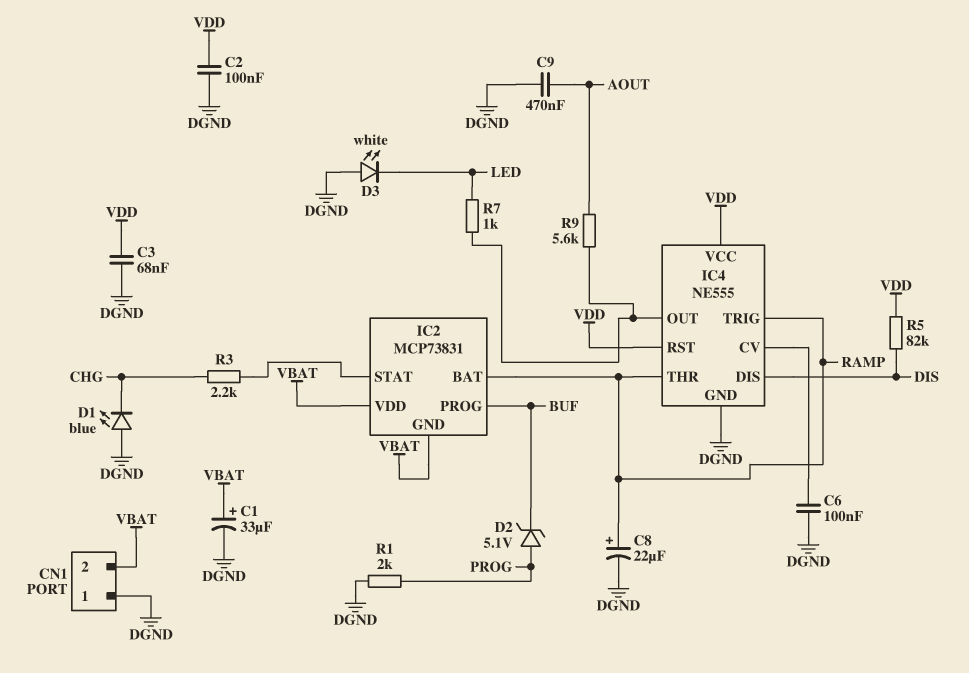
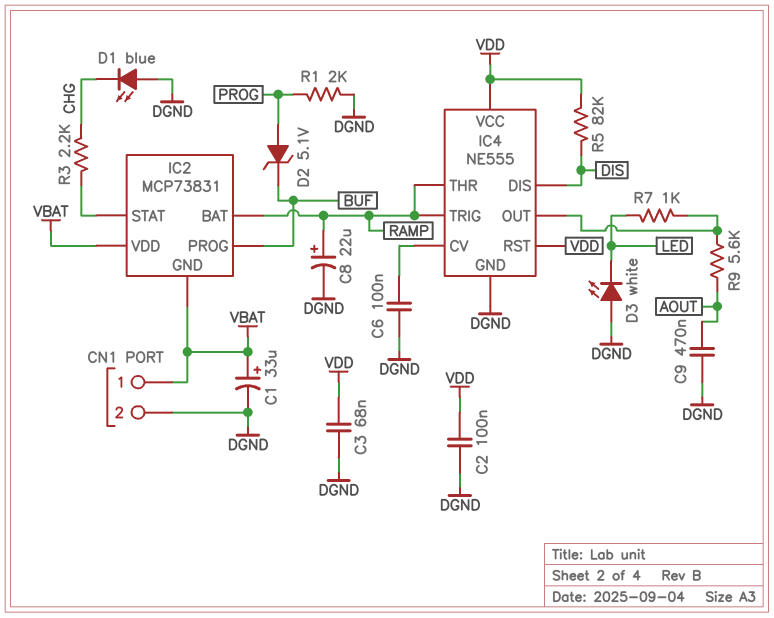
CN1 pin 1: DGND -> VBAT
CN1 pin 2: VBAT -> DGND

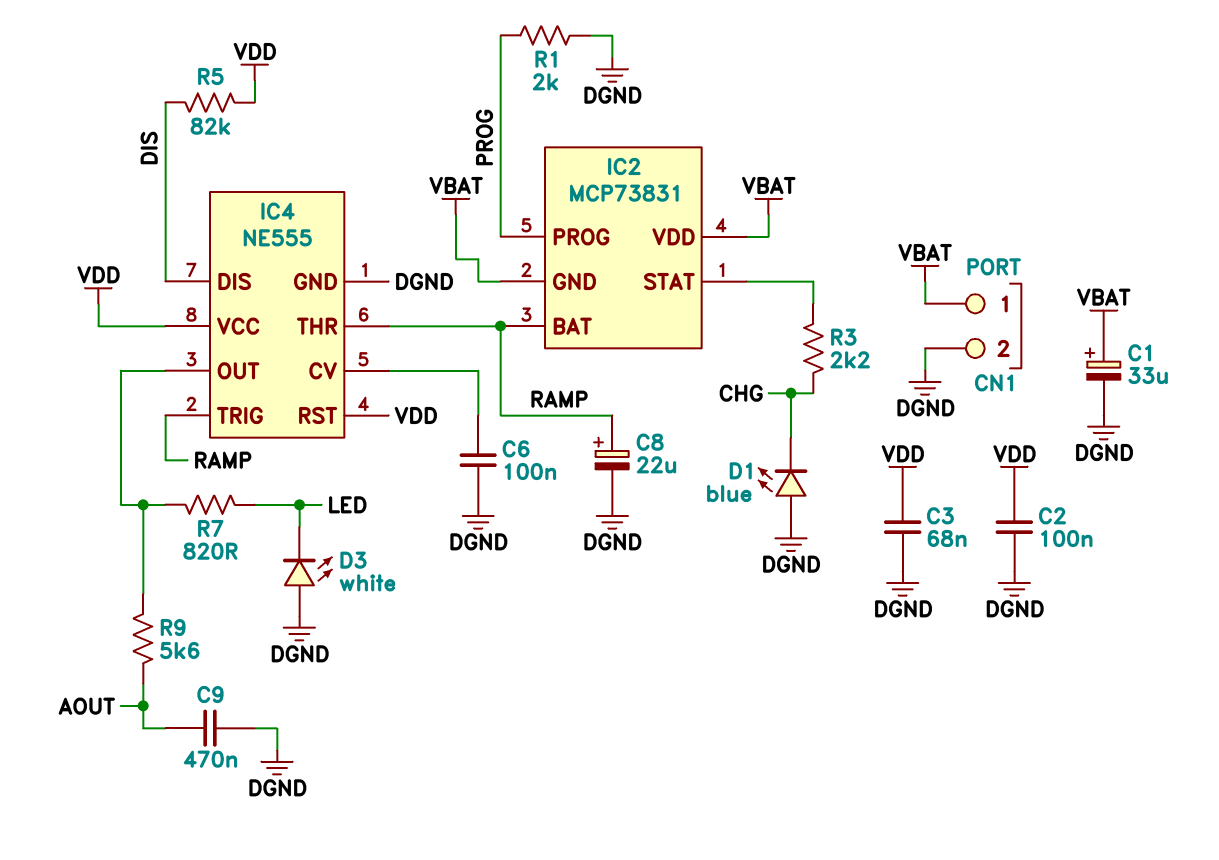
D2: zener 5.1V (A PROG, K BUF) -> none
IC2 pin PROG: BUF -> PROG
R7: 1k (IC4/OUT, LED) -> 820 (IC4/OUT, LED)

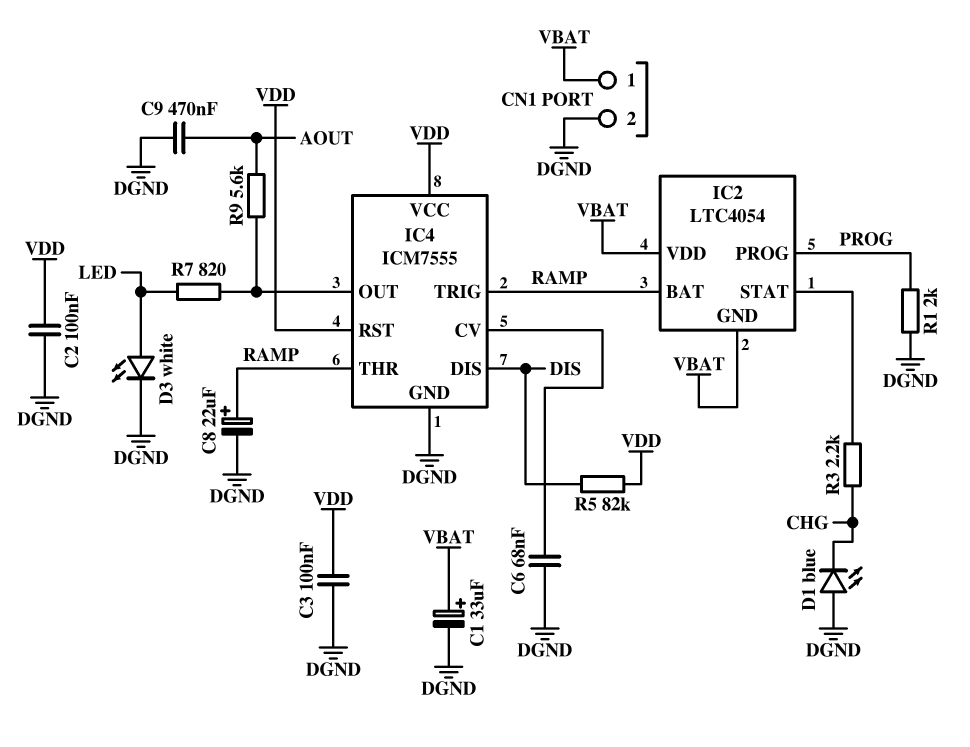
C3: 68nF (DGND, VDD) -> 100nF (DGND, VDD)
C6: 100nF (DGND, IC4/CV) -> 68nF (DGND, IC4/CV)
D3: LED white (A DGND, K LED) -> LED white (A LED, K DGND)
IC2: MCP73831 -> LTC4054
IC4: NE555 -> ICM7555

